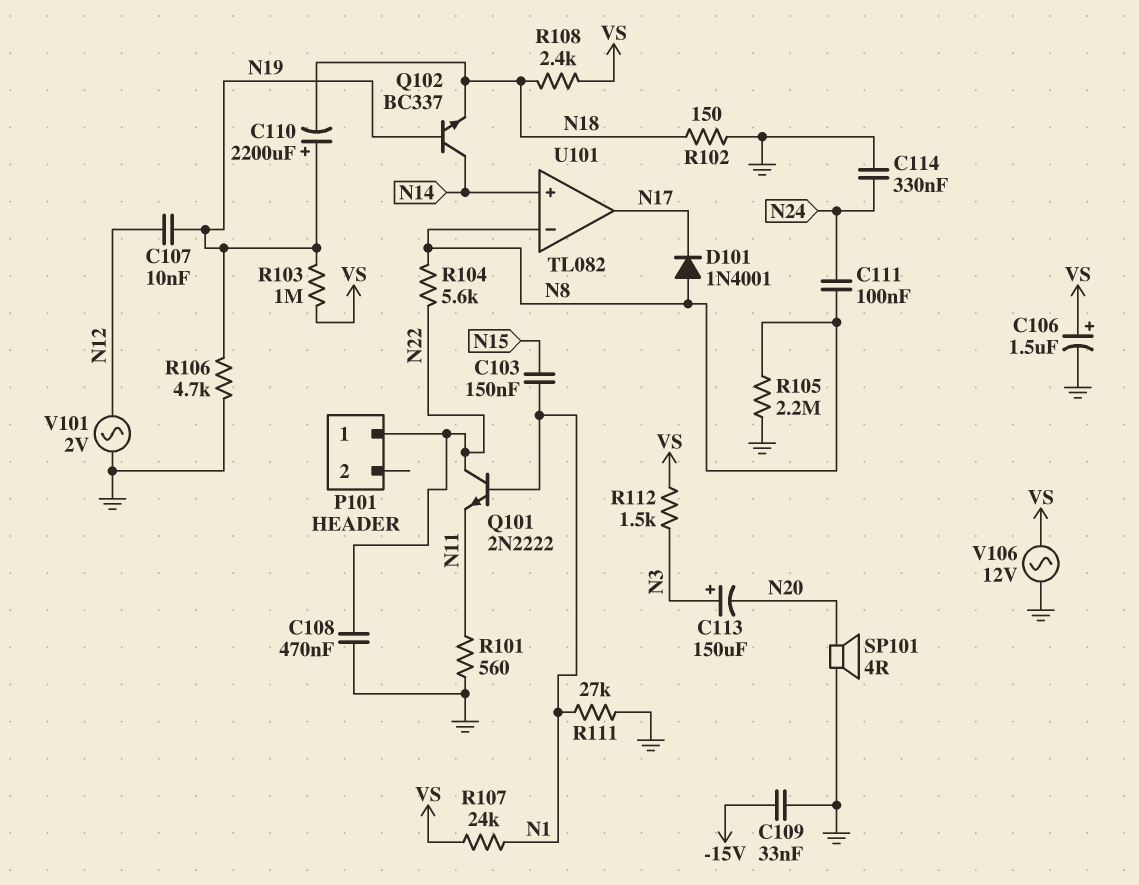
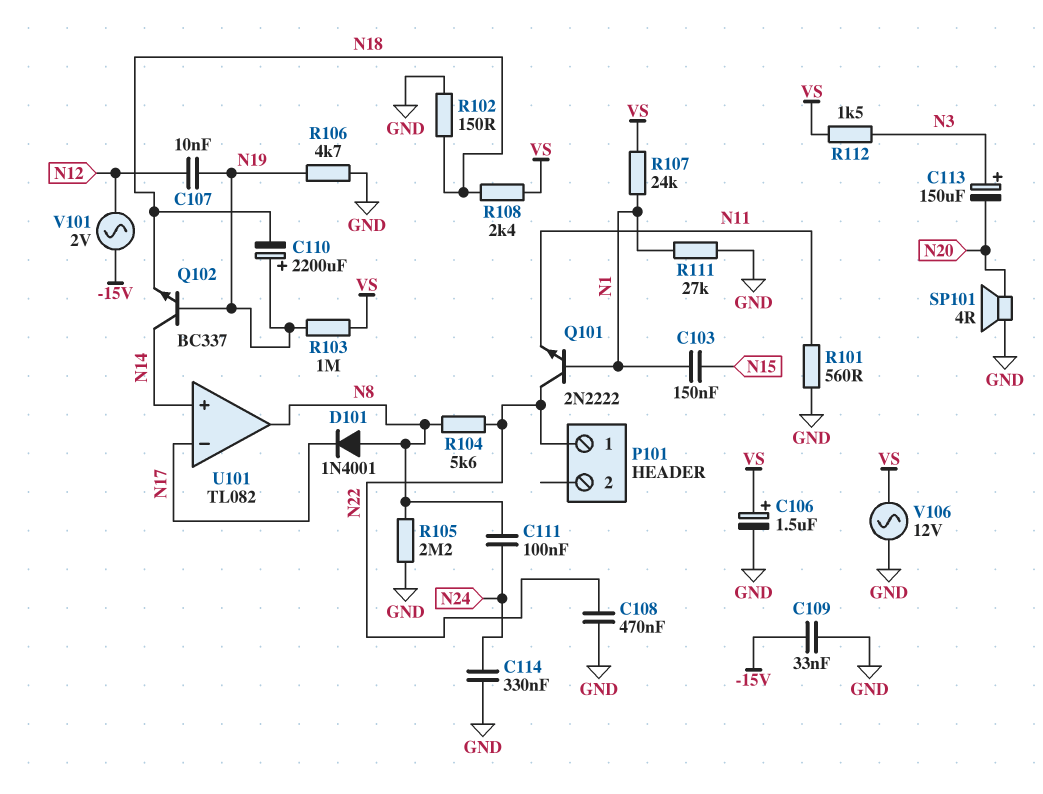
U101 pin in-: N8 -> N17
U101 pin out: N17 -> N8
V101: AC 2V (GND, N12) -> AC 2V (-15V, N12)

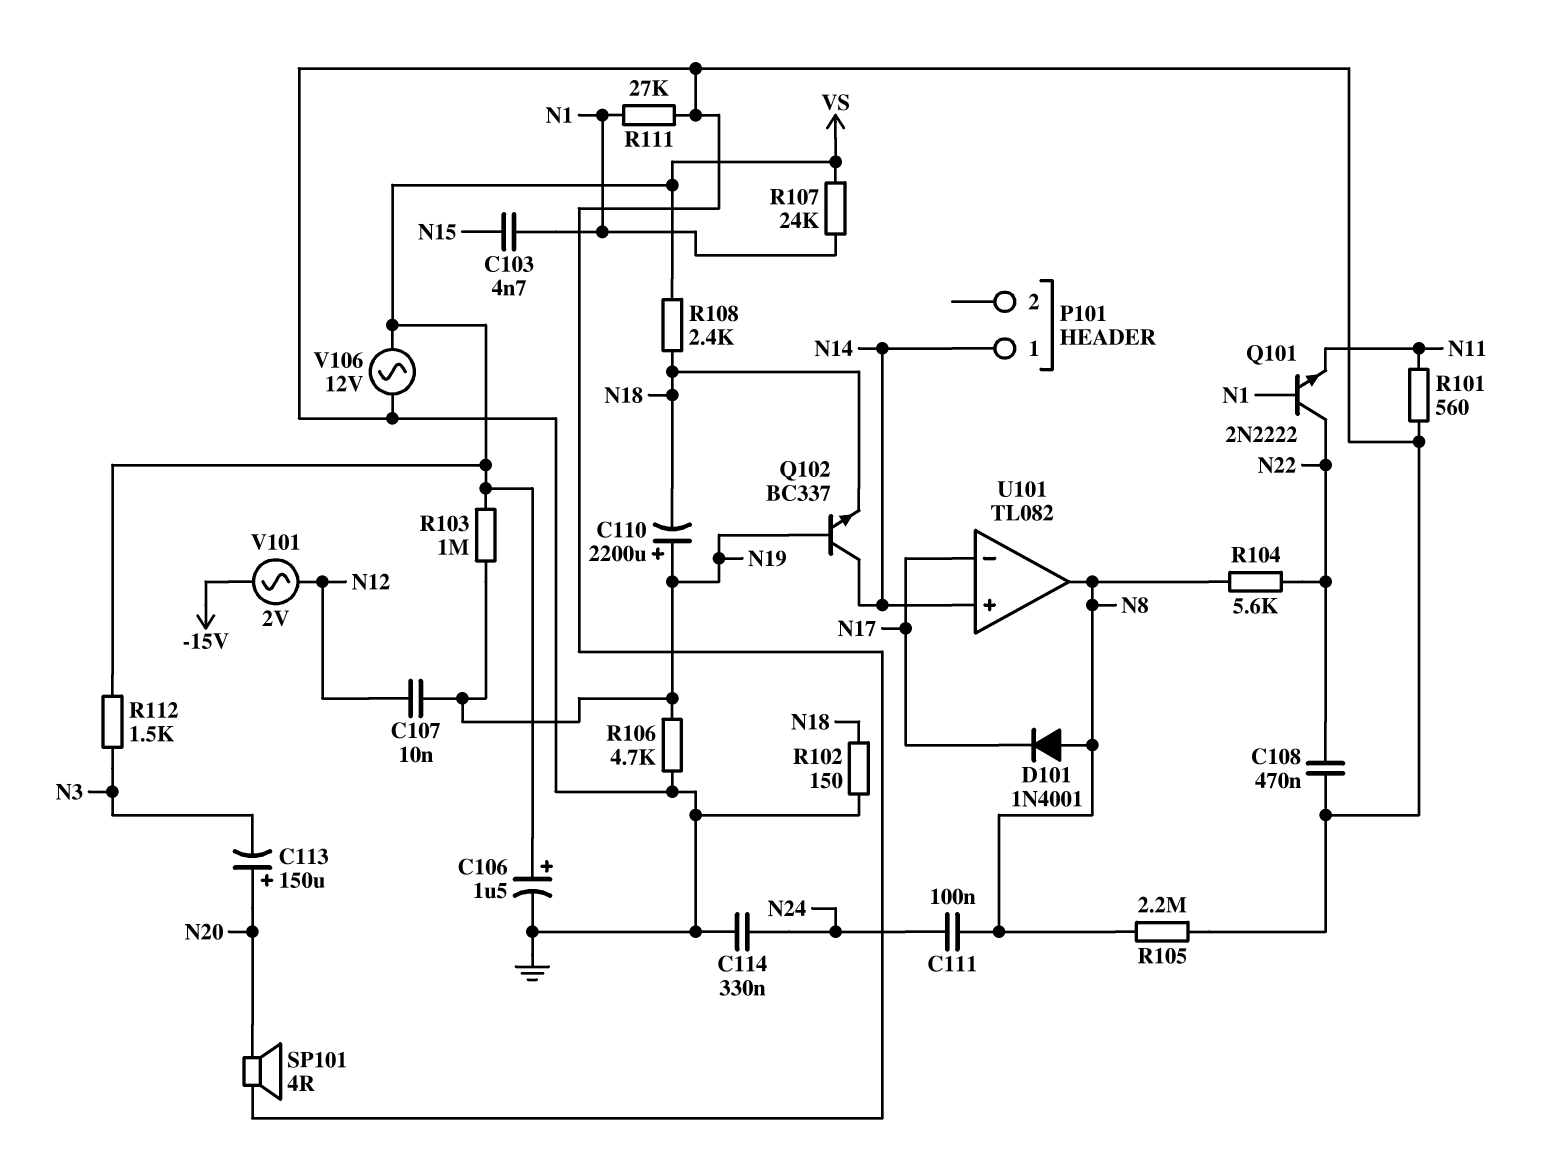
C103: 150nF (N1, N15) -> 4.7nF (N1, N15)
C109: 33nF (-15V, GND) -> none
C113: 150uF (plus N3, minus N20) -> 150uF (plus N20, minus N3)
P101 pin 1: N22 -> N14

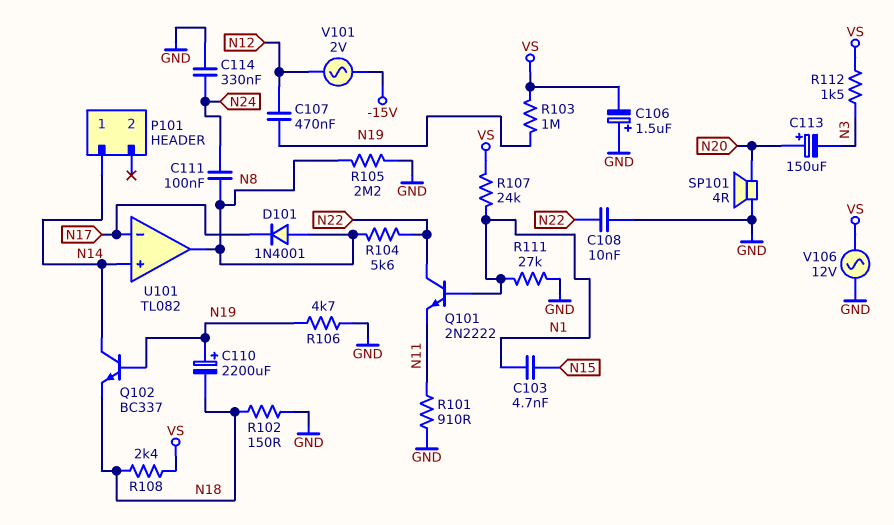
C106: 1.5uF (plus VS, minus GND) -> 1.5uF (plus GND, minus VS)
C107: 10nF (N12, N19) -> 470nF (N12, N19)
C108: 470nF (GND, N22) -> 10nF (GND, N22)
R101: 560 (GND, N11) -> 910 (GND, N11)

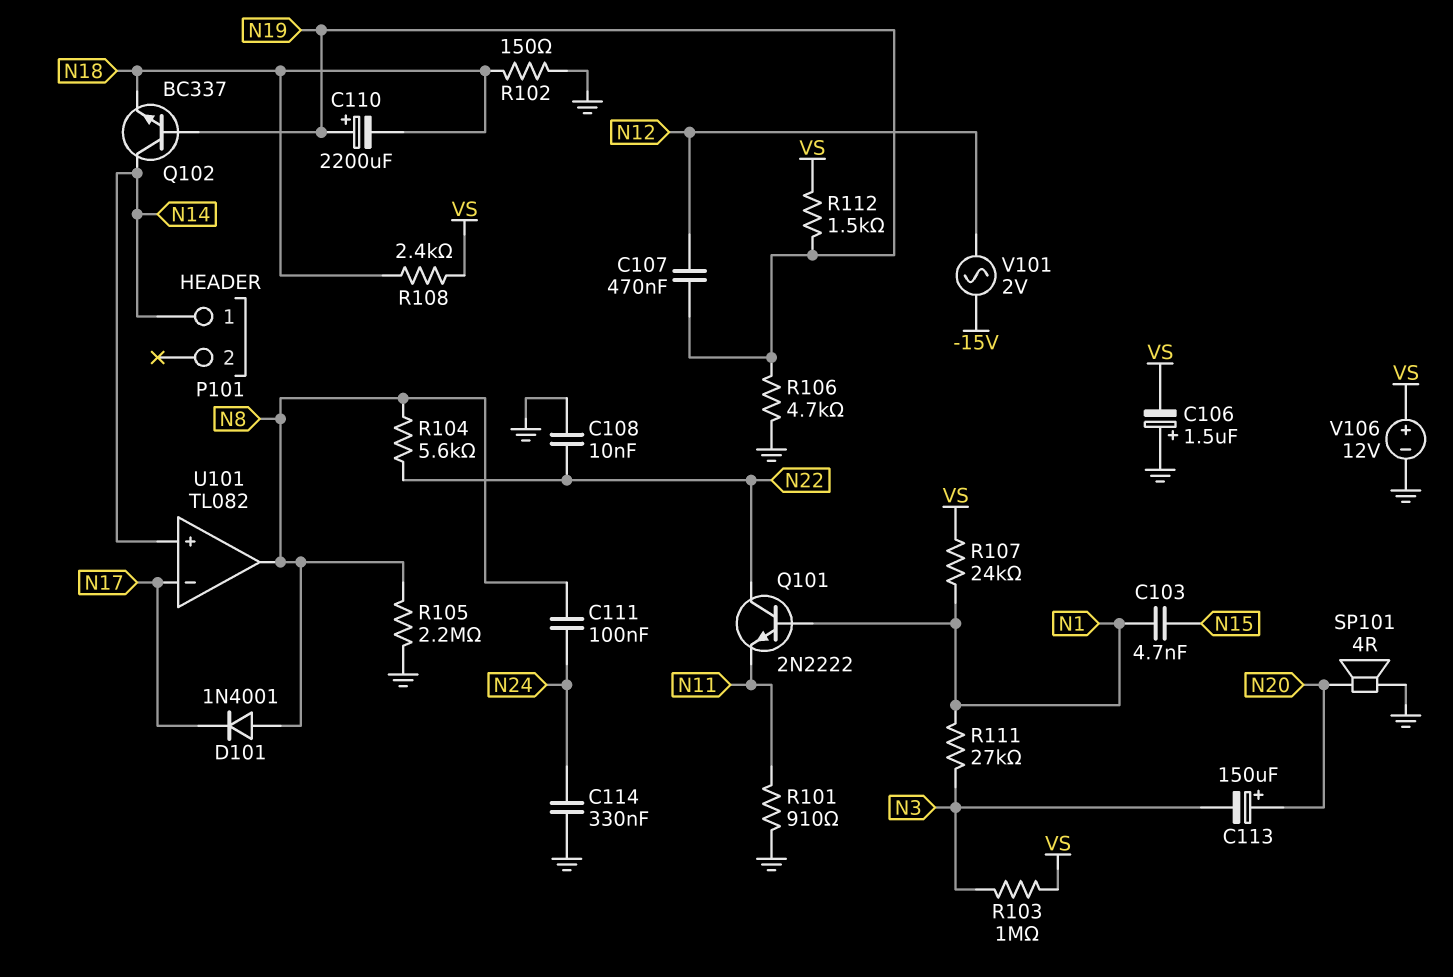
R103: 1M (N19, VS) -> 1M (N3, VS)
R111: 27k (GND, N1) -> 27k (N1, N3)
R112: 1.5k (N3, VS) -> 1.5k (N19, VS)
V106: AC 12V (GND, VS) -> 12V (plus VS, minus GND)

